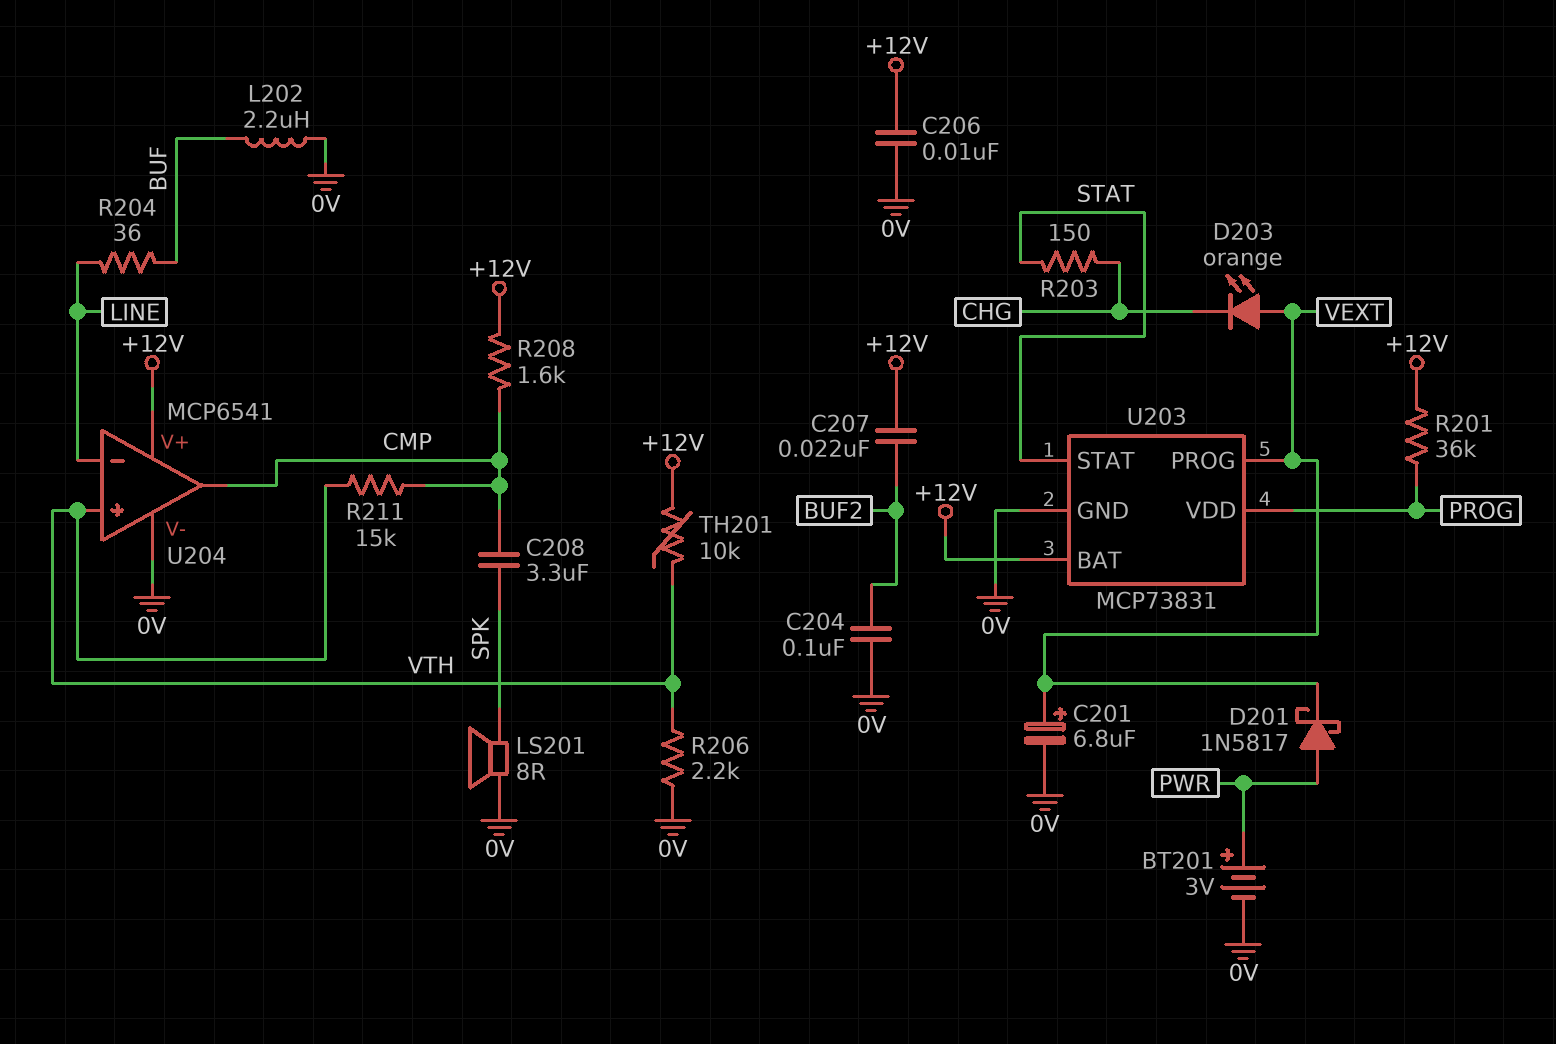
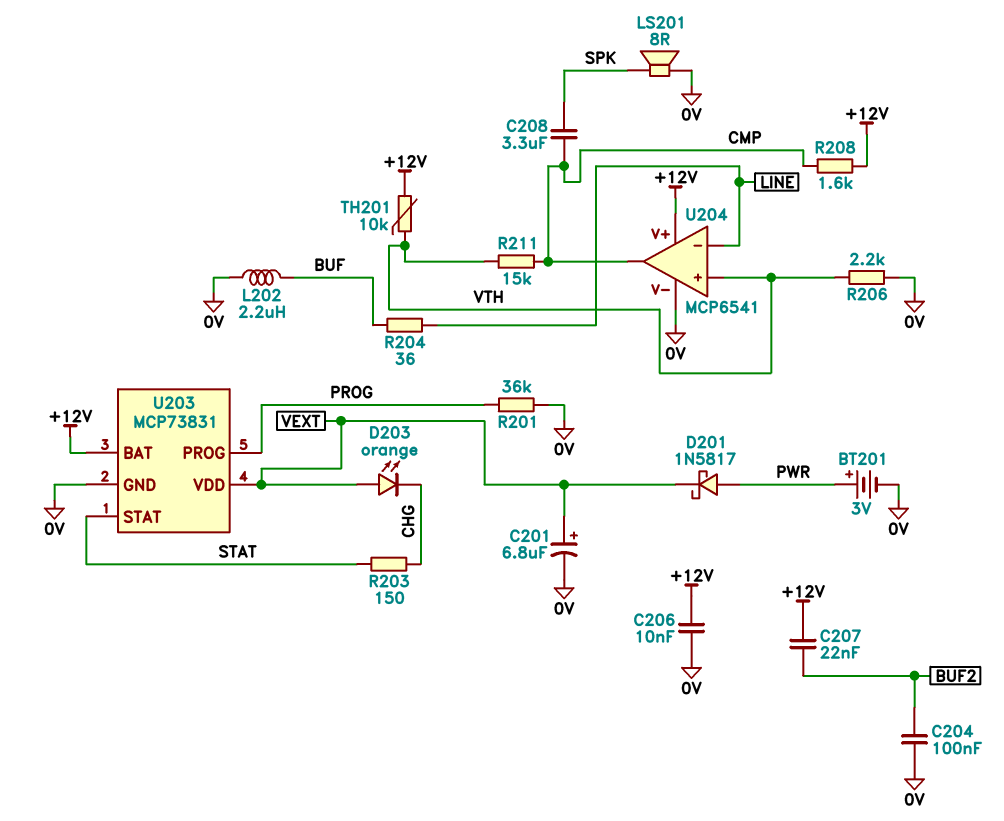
R201: 36k (+12V, PROG) -> 36k (0V, PROG)
U203 pin PROG: VEXT -> PROG
U203 pin VDD: PROG -> VEXT

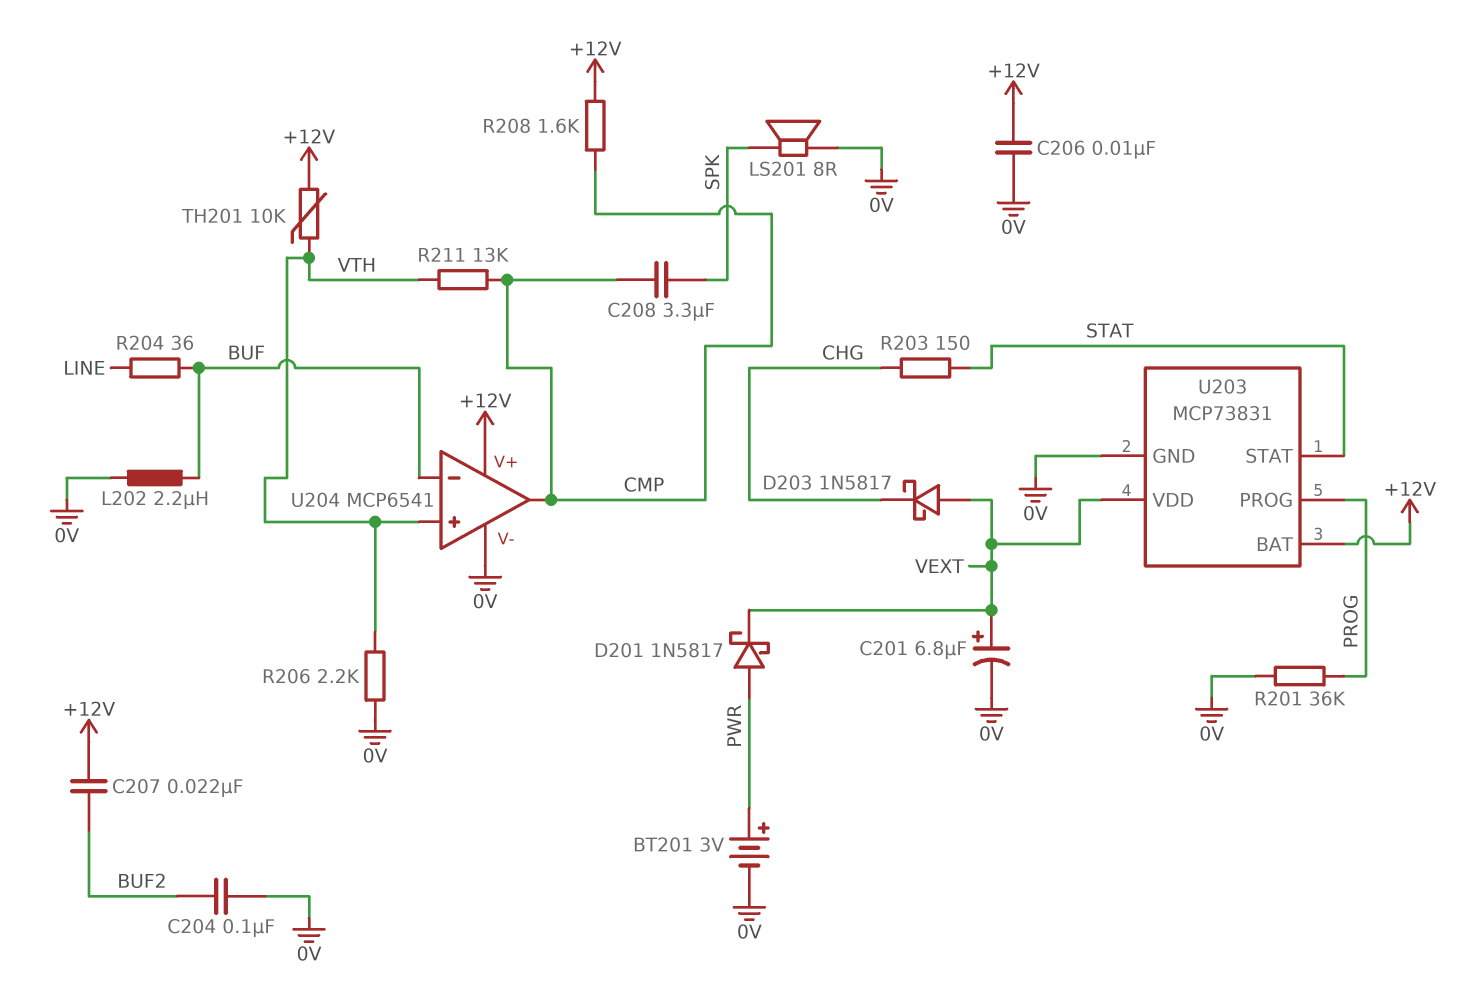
D203: LED orange (A VEXT, K CHG) -> schottky 1N5817 (A VEXT, K CHG)
R211: 15k (CMP, VTH) -> 13k (CMP, VTH)
U204 pin in-: LINE -> BUF

